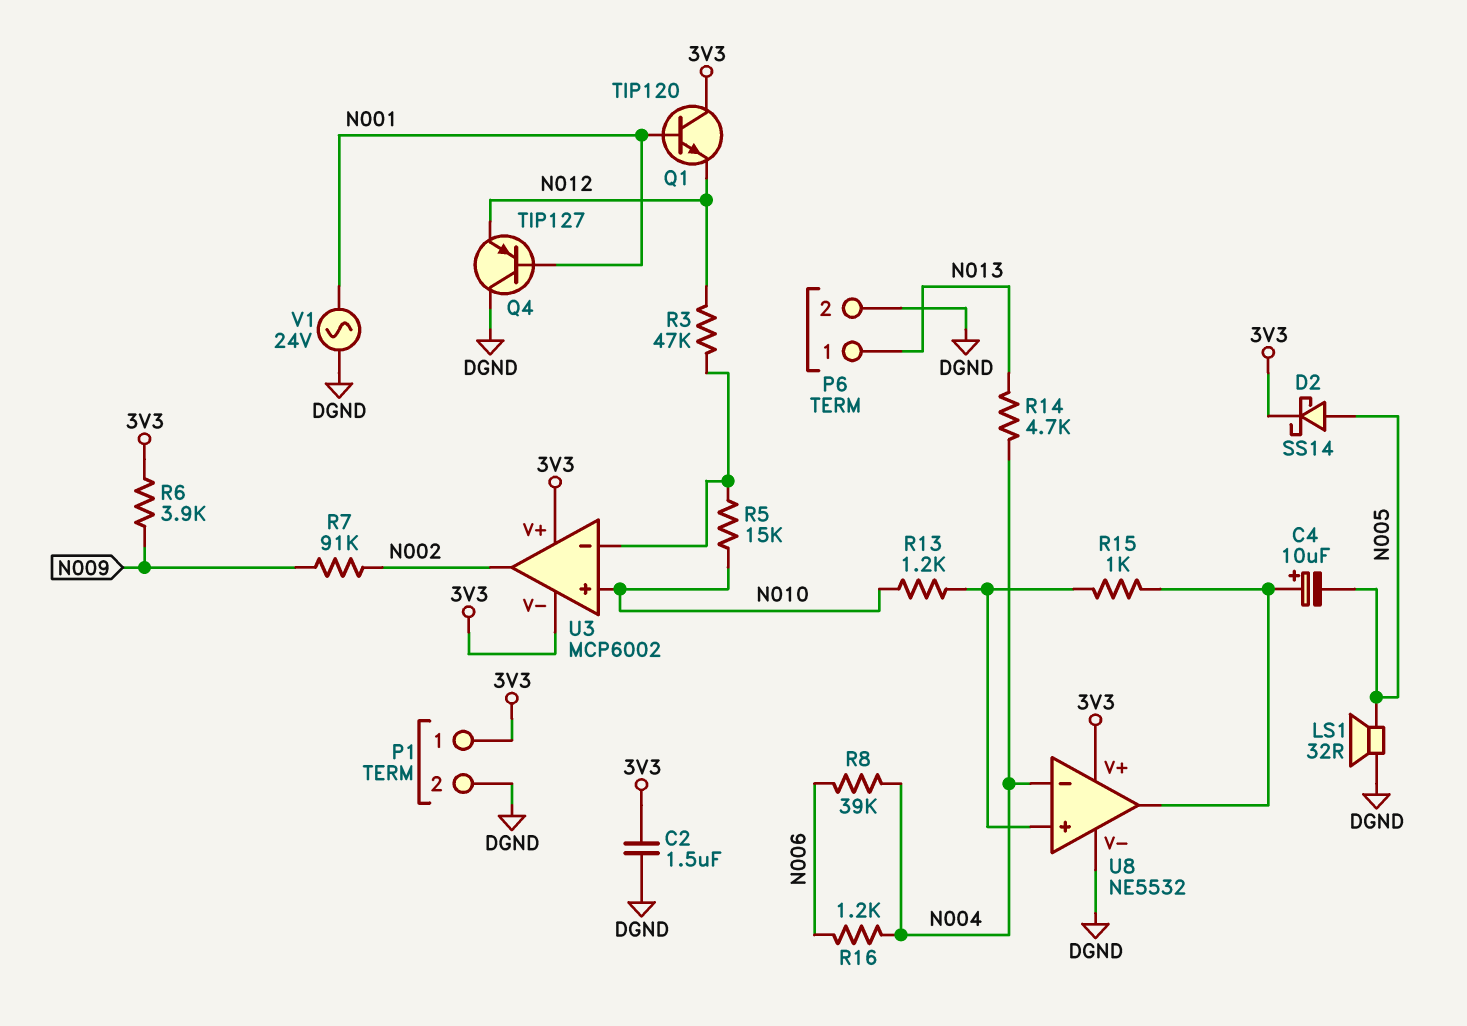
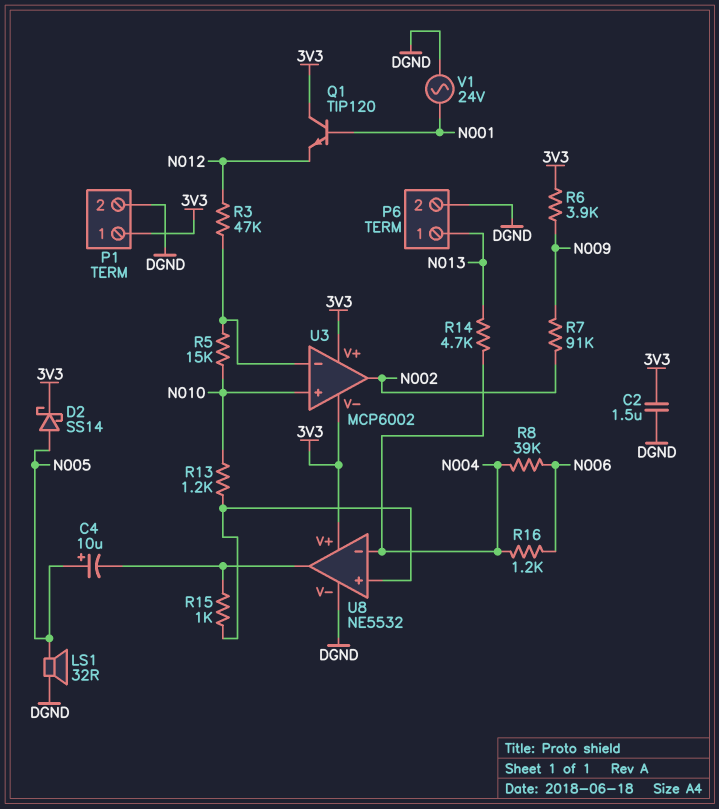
C4: 10uF (plus U8/out, minus N005) -> 10uF (plus N005, minus U8/out)
Q4: PNP TIP127 (B N001, C DGND, E N012) -> none

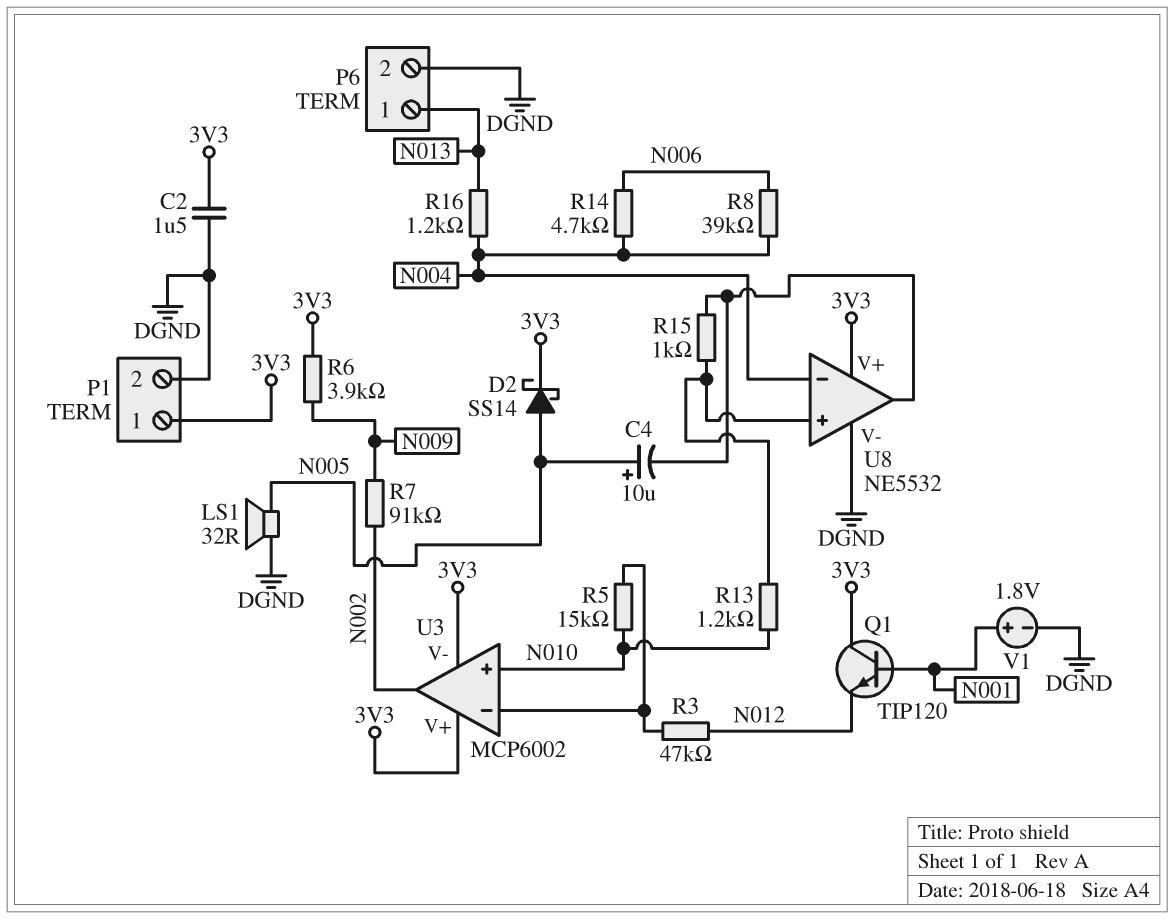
R14: 4.7k (N004, N013) -> 4.7k (N004, N006)
R16: 1.2k (N004, N006) -> 1.2k (N004, N013)
V1: AC 24V (DGND, N001) -> 1.8V (plus N001, minus DGND)

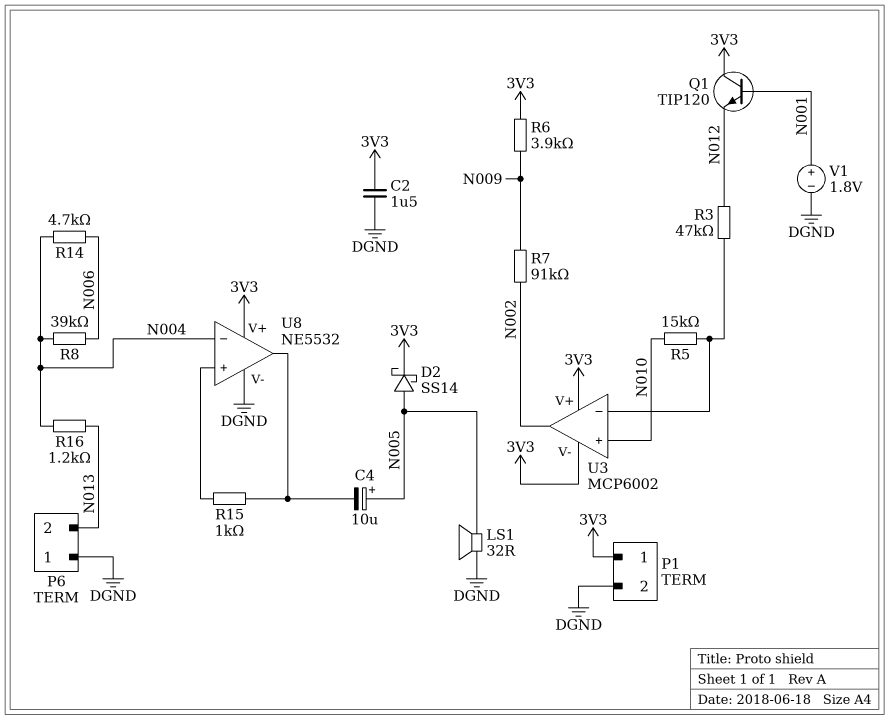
P6 pin 1: N013 -> DGND
P6 pin 2: DGND -> N013
R13: 1.2k (N010, U8/in+) -> none

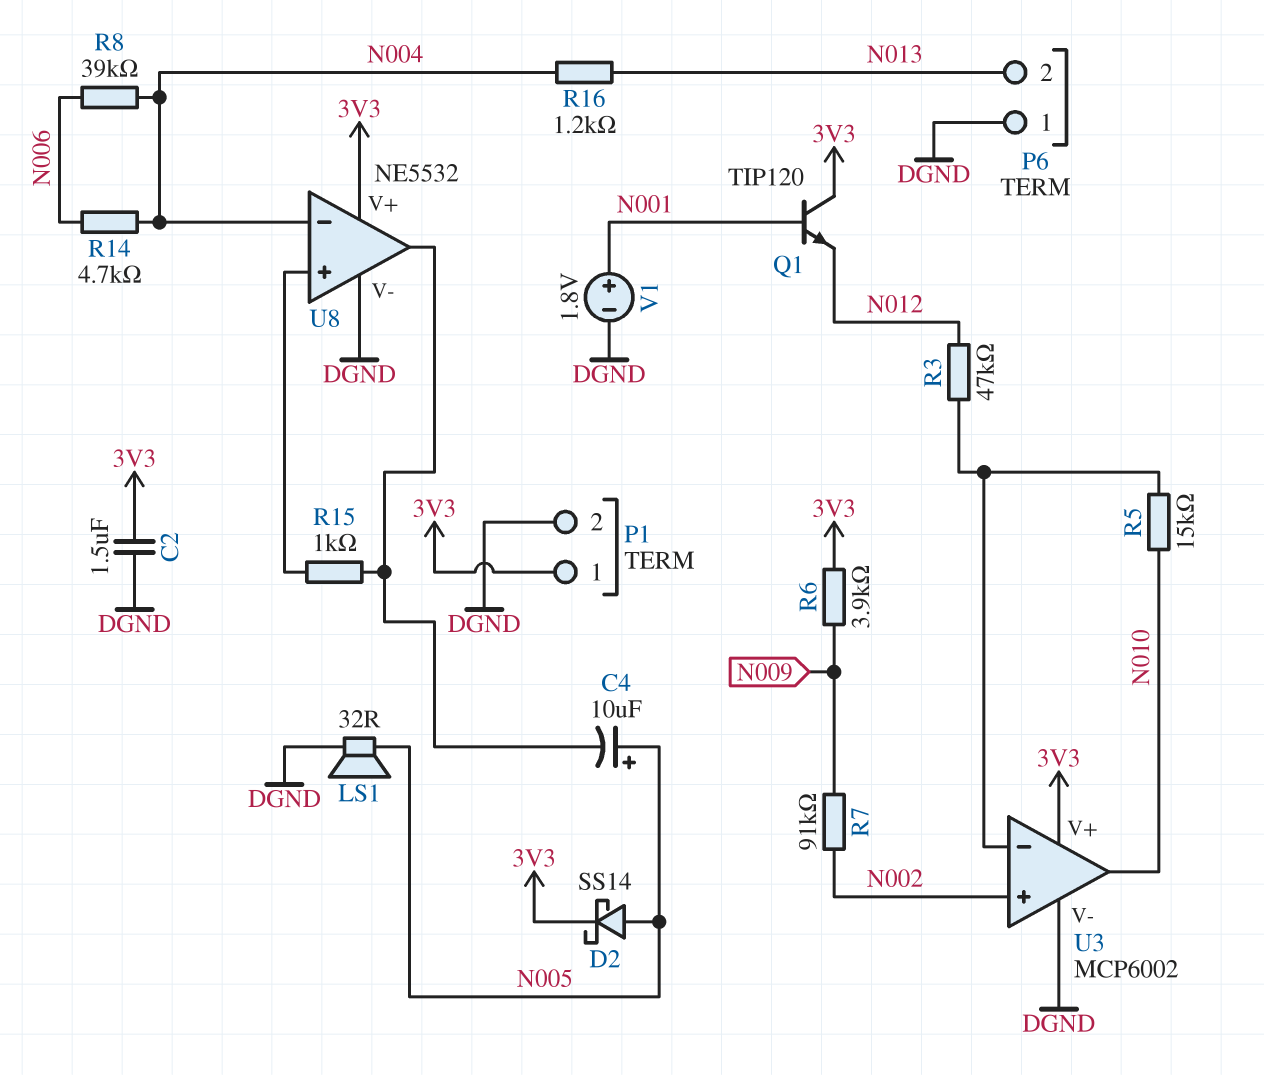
U3 pin V-: 3V3 -> DGND
U3 pin in+: N010 -> N002
U3 pin out: N002 -> N010

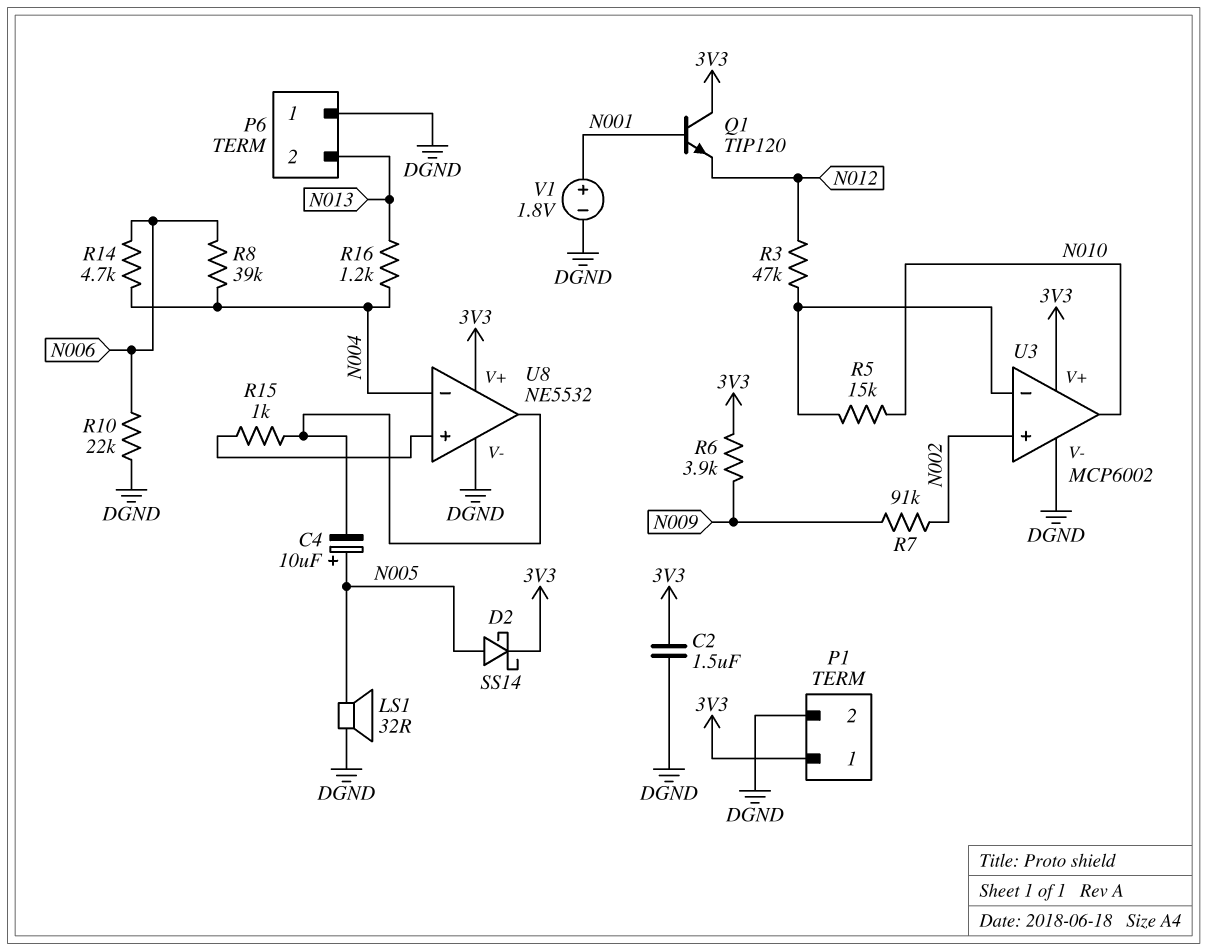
R10: none -> 22k (DGND, N006)

